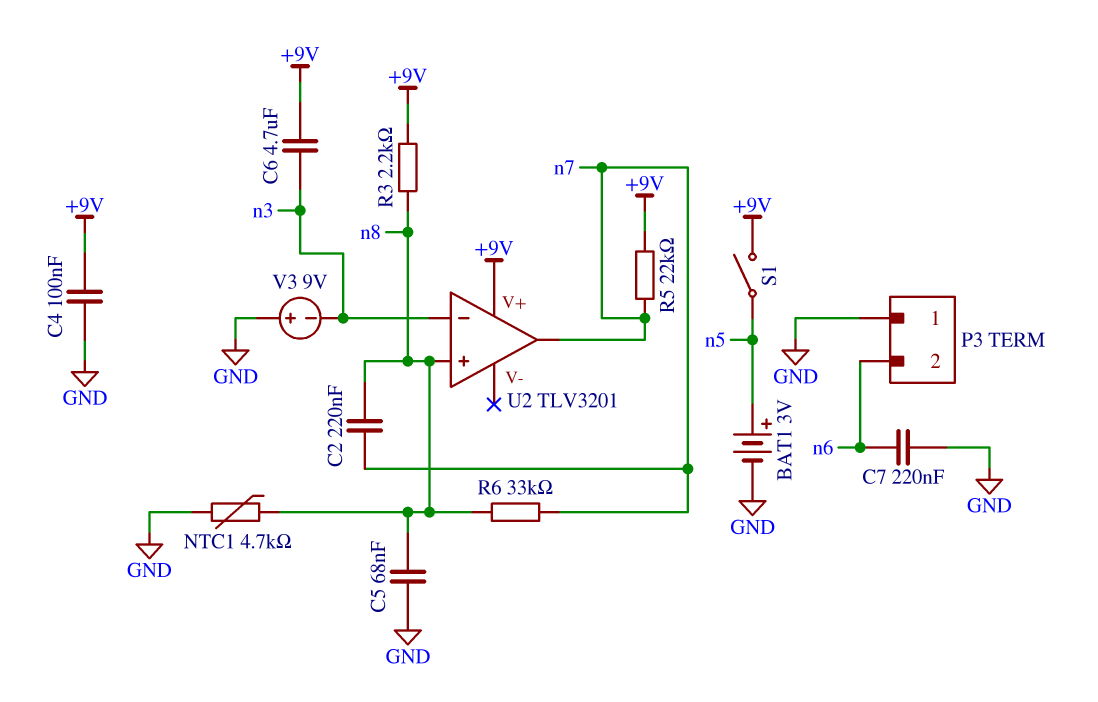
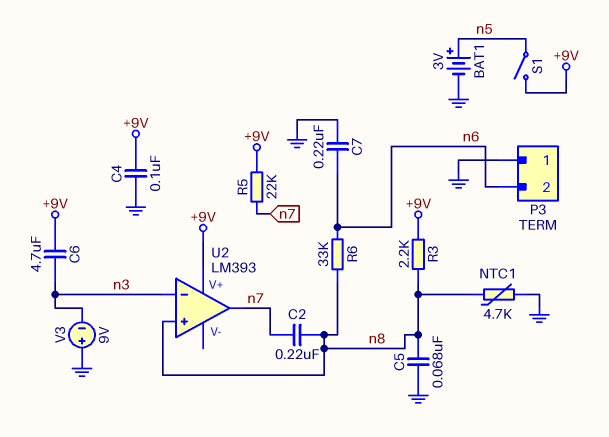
R6: 33k (n7, n8) -> 33k (n6, n8)
U2: TLV3201 -> LM393

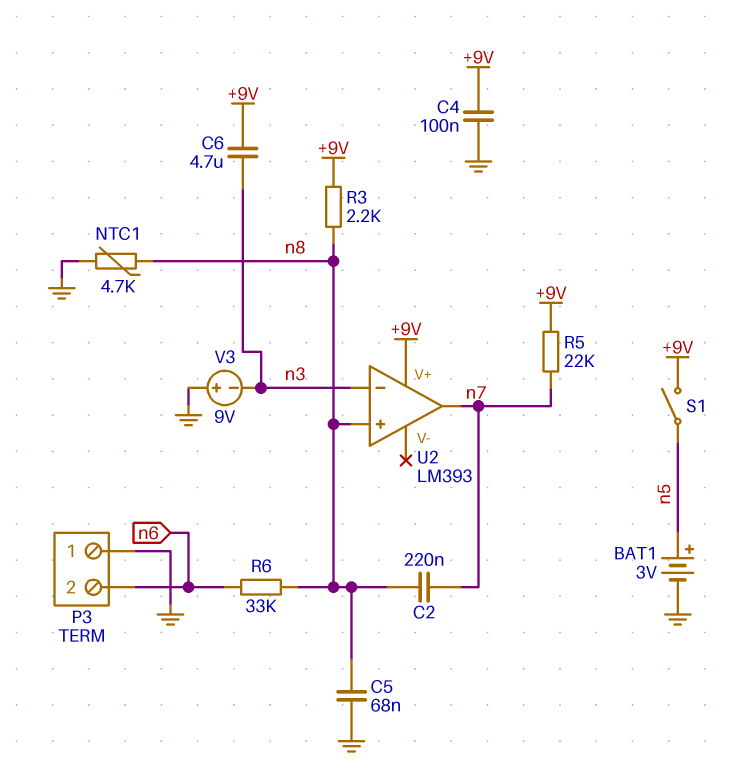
C7: 220nF (GND, n6) -> none

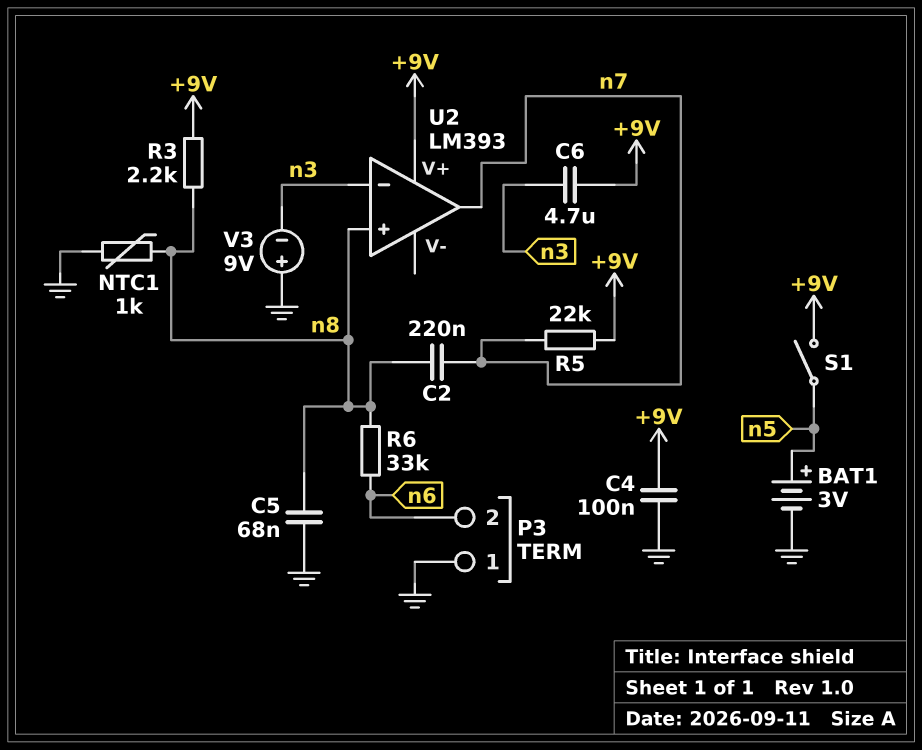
NTC1: 4.7k (GND, n8) -> 1k (GND, n8)

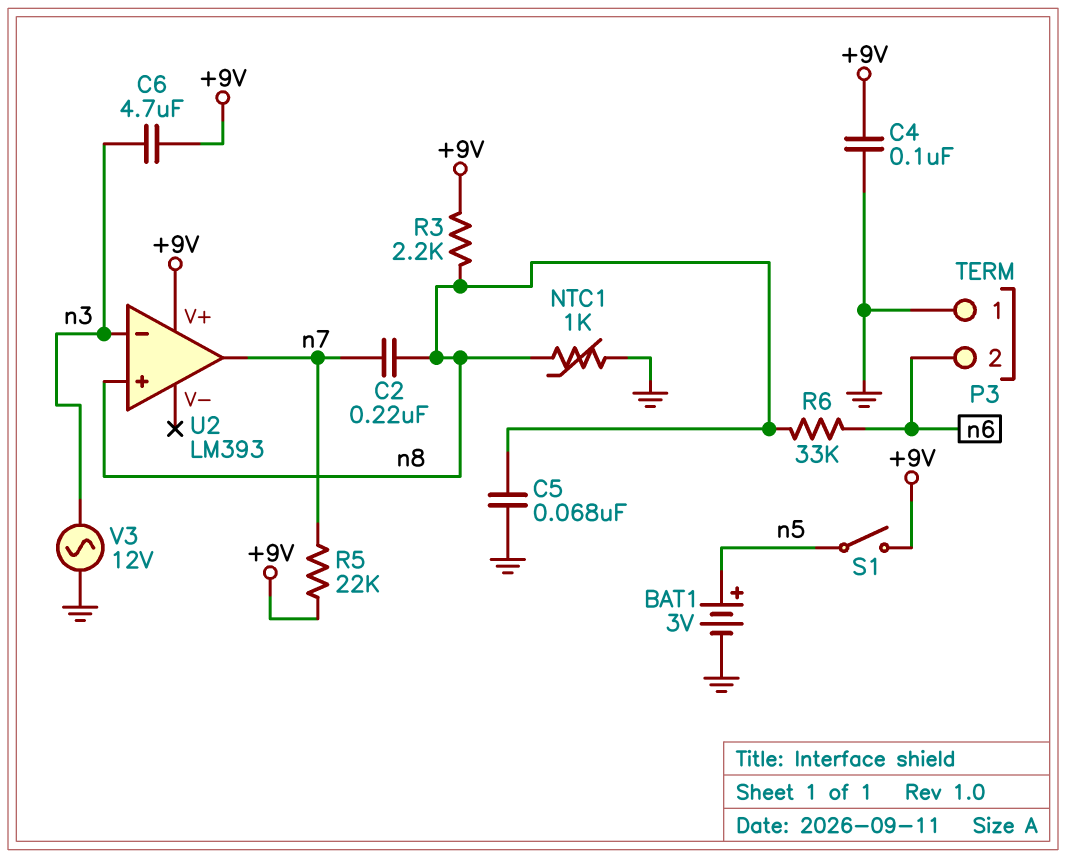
V3: 9V (plus GND, minus n3) -> AC 12V (GND, n3)

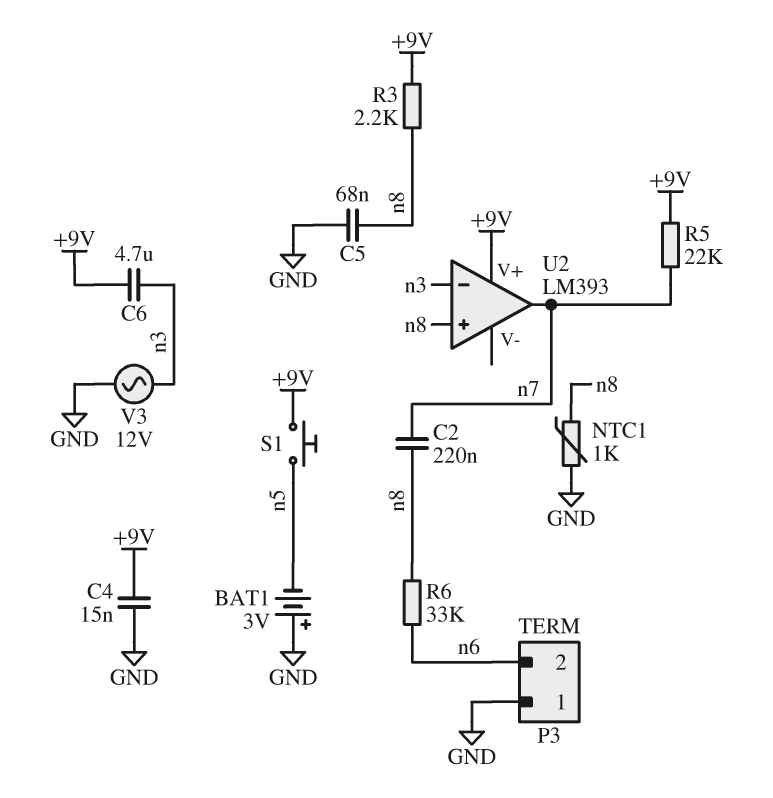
BAT1: 3V (plus n5, minus GND) -> 3V (plus GND, minus n5)
C4: 100nF (+9V, GND) -> 15nF (+9V, GND)
S1: switch (+9V, n5) -> button (+9V, n5)

